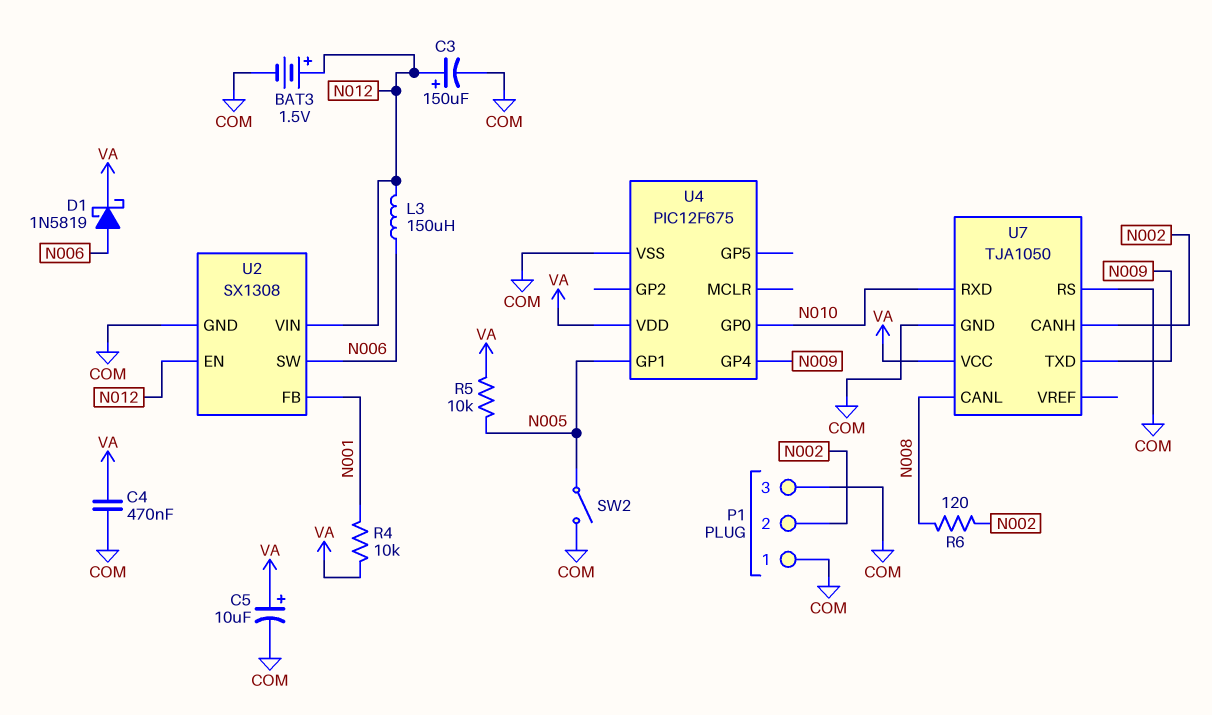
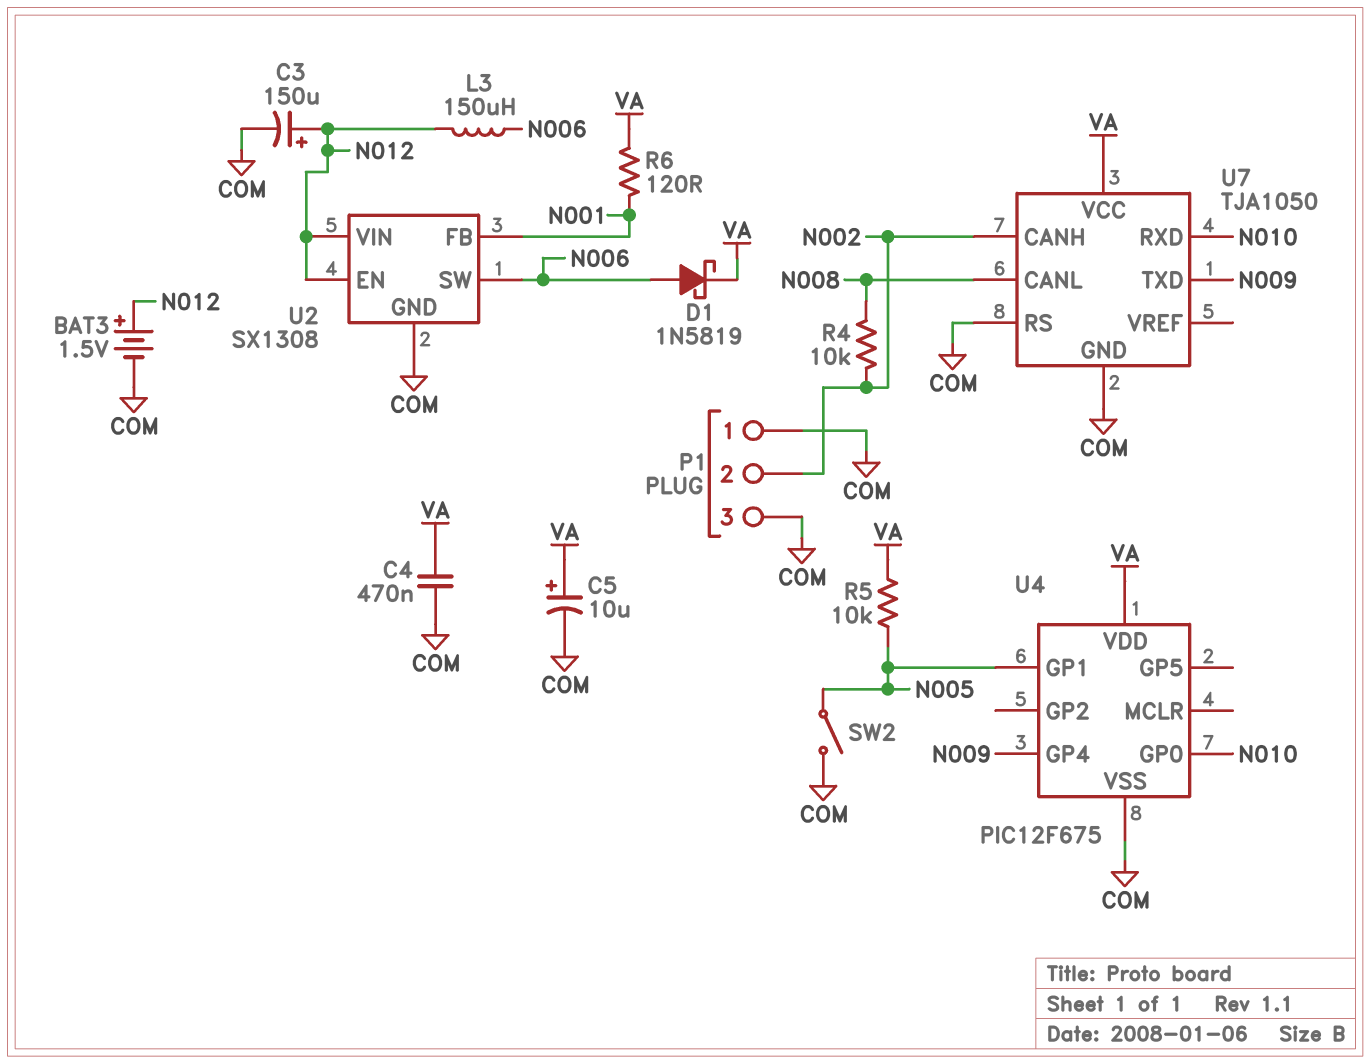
R4: 10k (N001, VA) -> 10k (N002, N008)
R6: 120 (N002, N008) -> 120 (N001, VA)

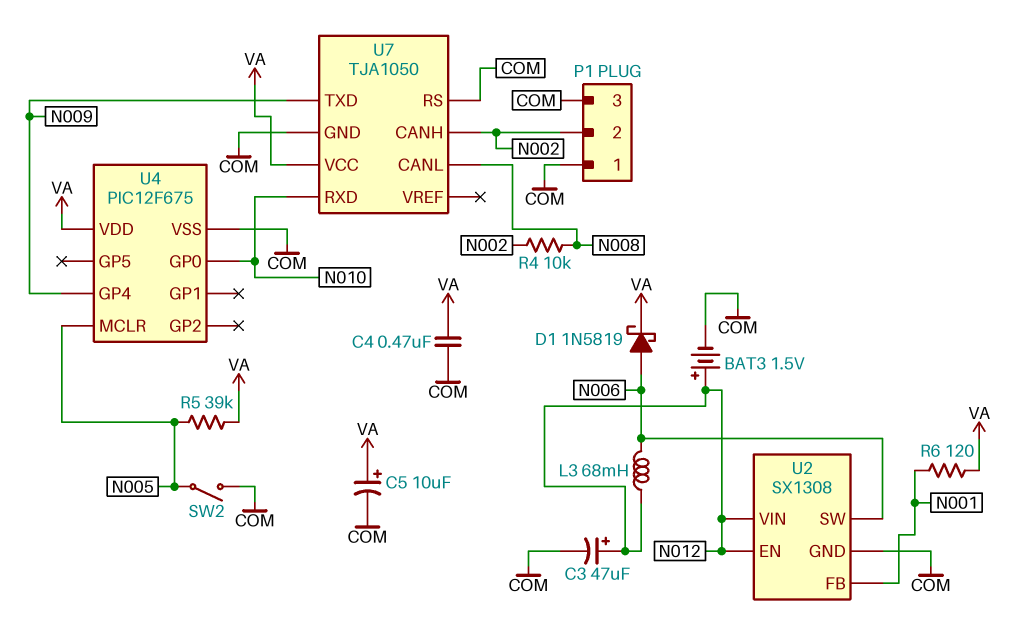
C3: 150uF (plus N012, minus COM) -> 47uF (plus N012, minus COM)
L3: 150uH (N006, N012) -> 68mH (N006, N012)
R5: 10k (N005, VA) -> 39k (N005, VA)
U4 pin GP1: N005 -> none
U4 pin MCLR: none -> N005

